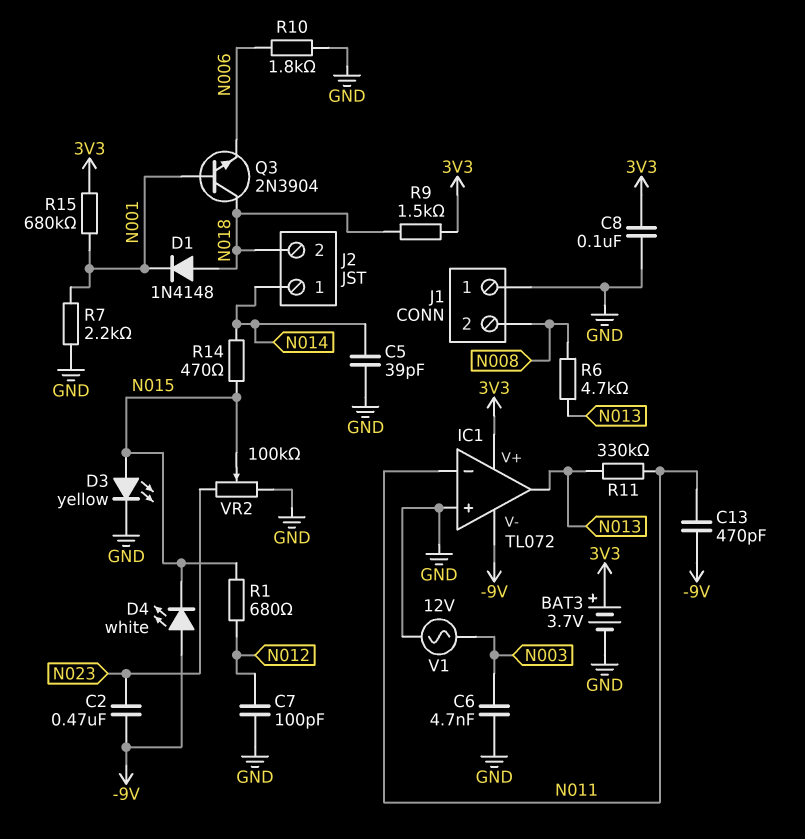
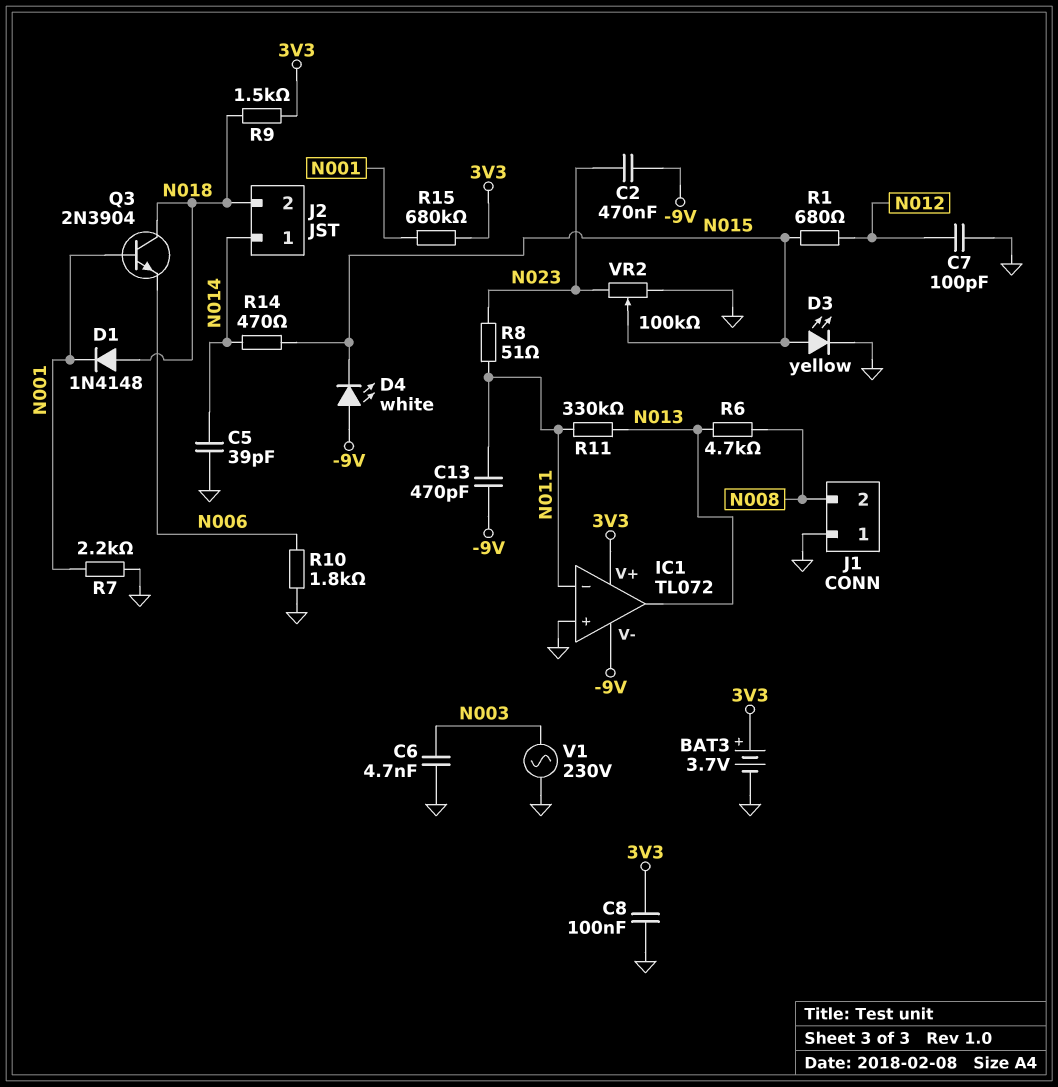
R8: none -> 51 (N011, N023)
V1: AC 12V (GND, N003) -> AC 230V (GND, N003)

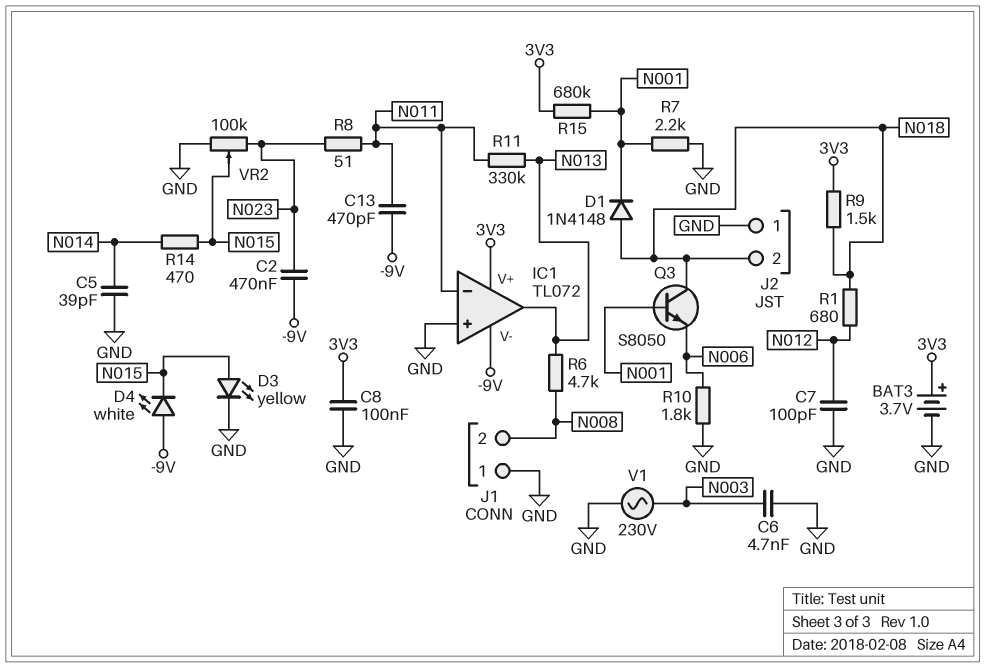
J2 pin 1: N014 -> GND
Q3: NPN 2N3904 (B N001, C N018, E N006) -> NPN S8050 (B N001, C N018, E N006)
R1: 680 (N012, N015) -> 680 (N012, N018)

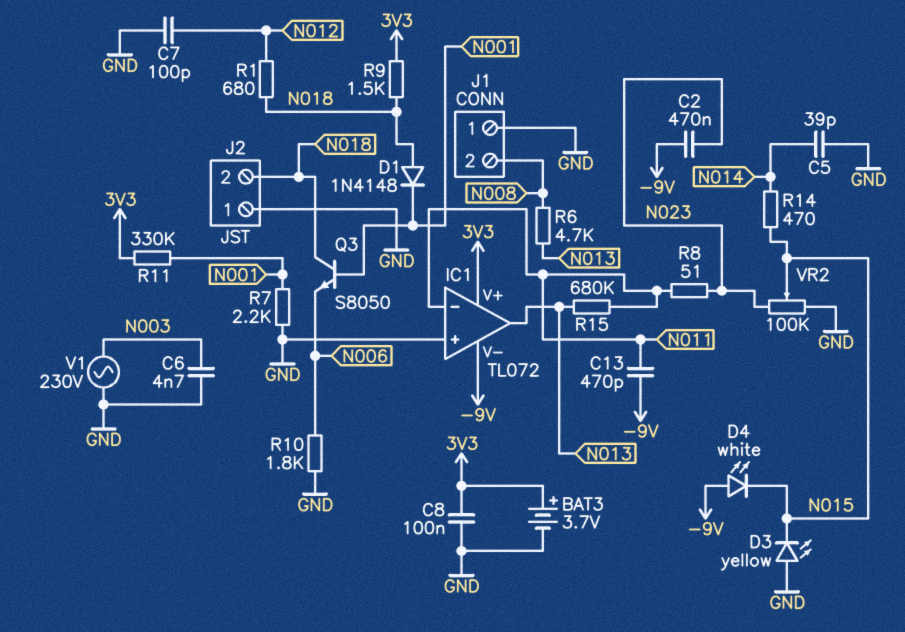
D3: LED yellow (A N015, K GND) -> LED yellow (A GND, K N015)
R11: 330k (N011, N013) -> 330k (3V3, N001)
R15: 680k (3V3, N001) -> 680k (N011, N013)

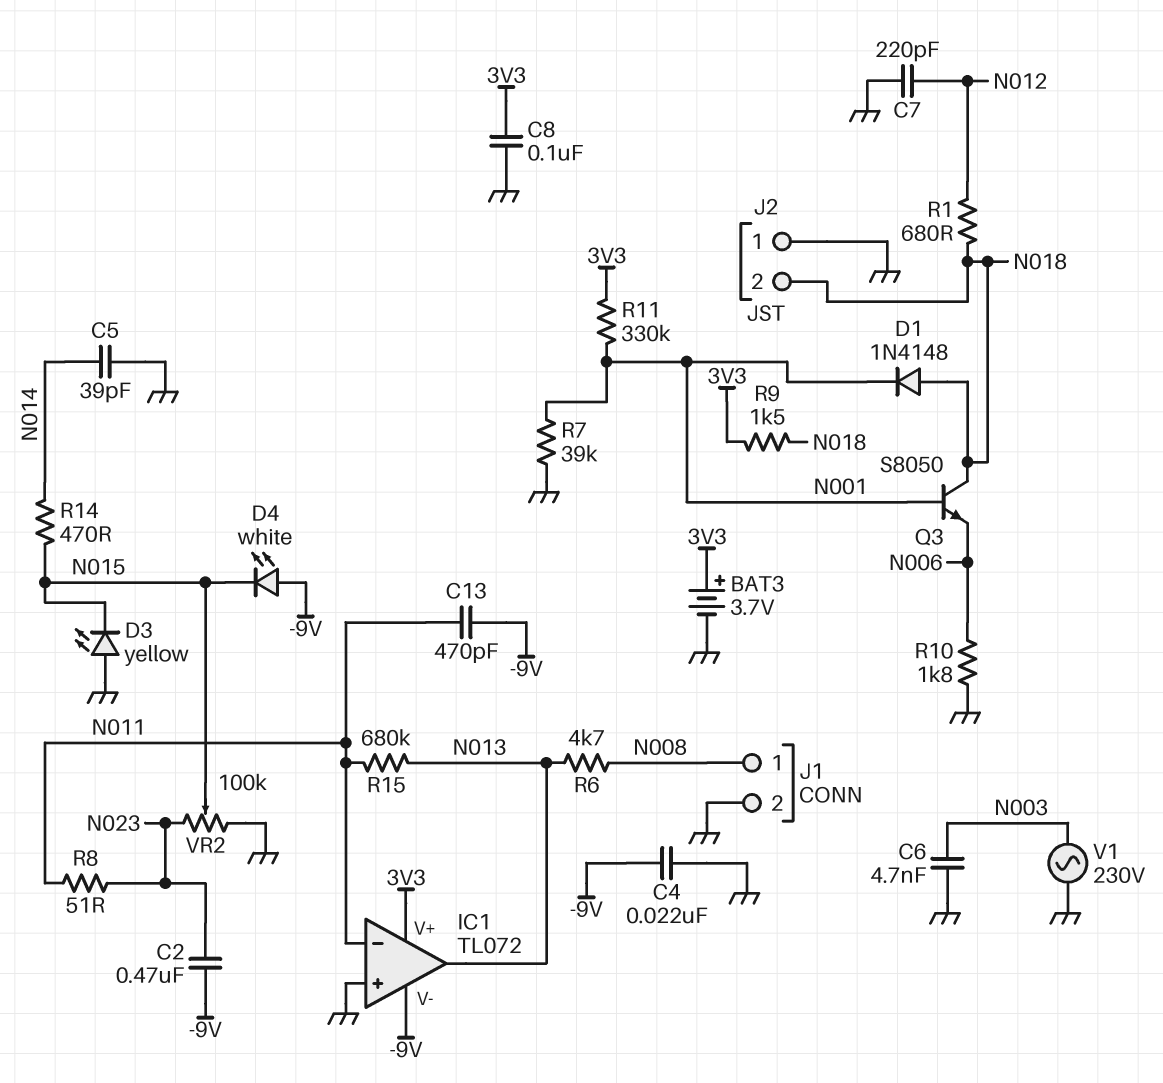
C4: none -> 22nF (-9V, GND)
C7: 100pF (GND, N012) -> 220pF (GND, N012)
J1 pin 1: GND -> N008
J1 pin 2: N008 -> GND
R7: 2.2k (GND, N001) -> 39k (GND, N001)

